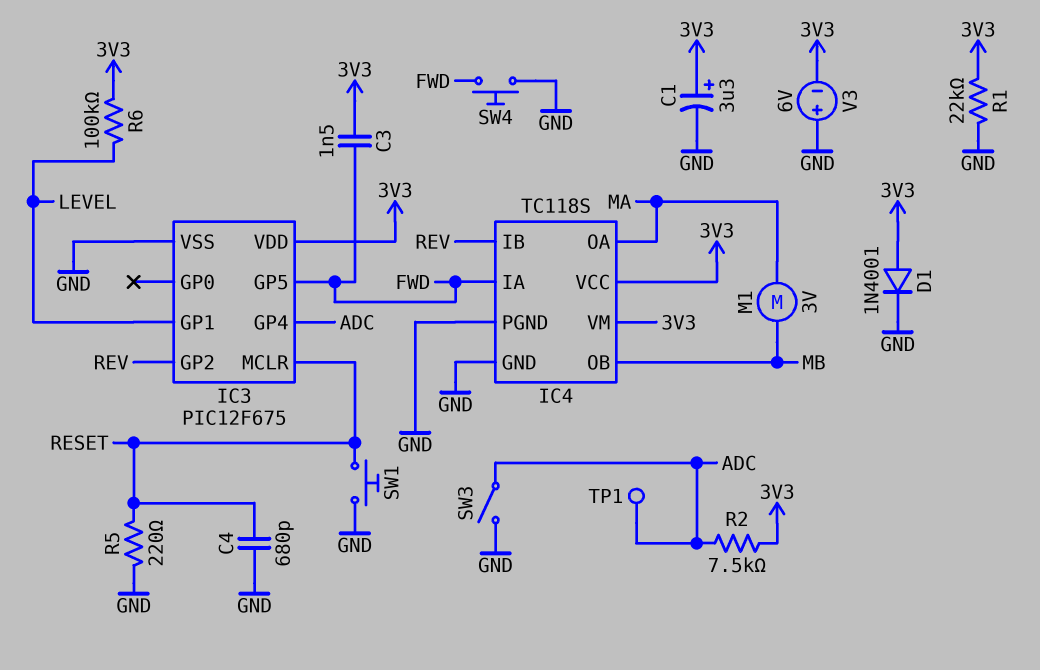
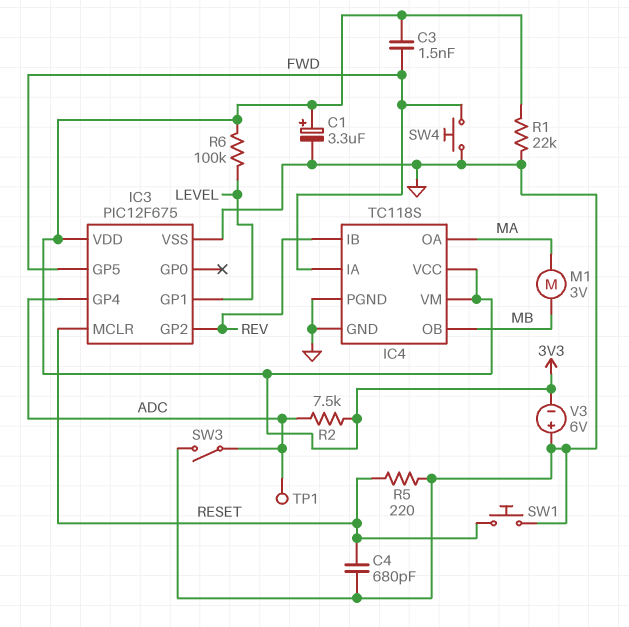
D1: diode 1N4001 (A 3V3, K GND) -> none

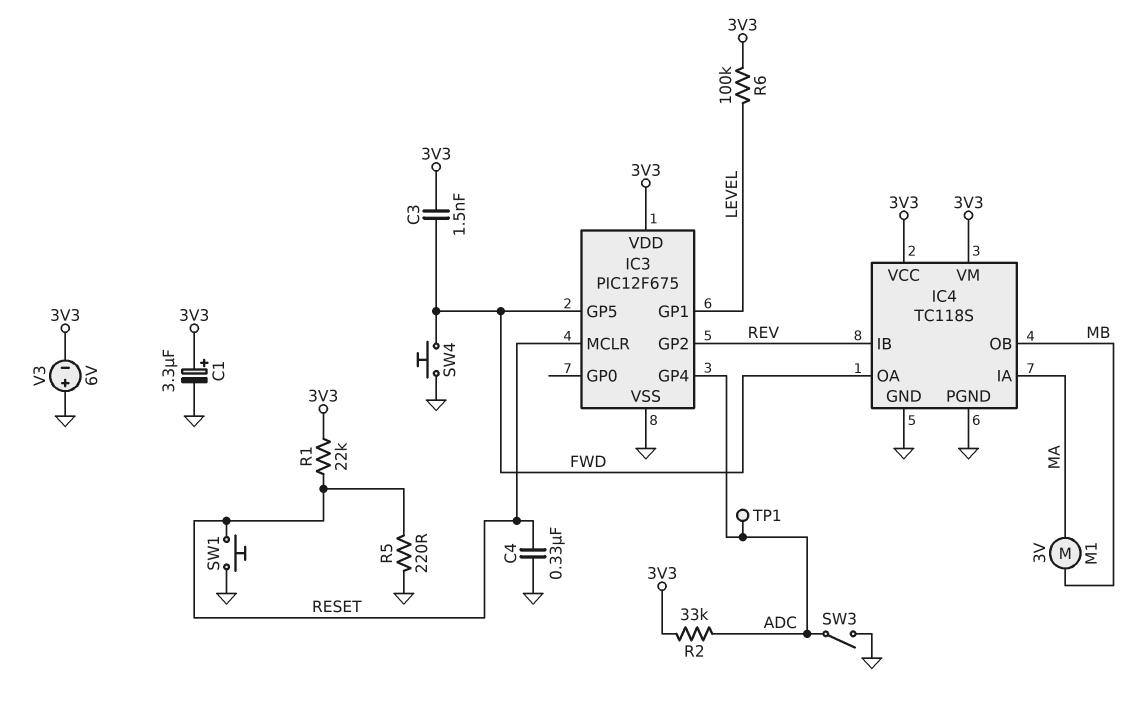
C4: 680pF (GND, RESET) -> 330nF (GND, RESET)
IC4 pin IA: FWD -> MA
IC4 pin OA: MA -> FWD
R1: 22k (3V3, GND) -> 22k (3V3, RESET)
R2: 7.5k (3V3, ADC) -> 33k (3V3, ADC)

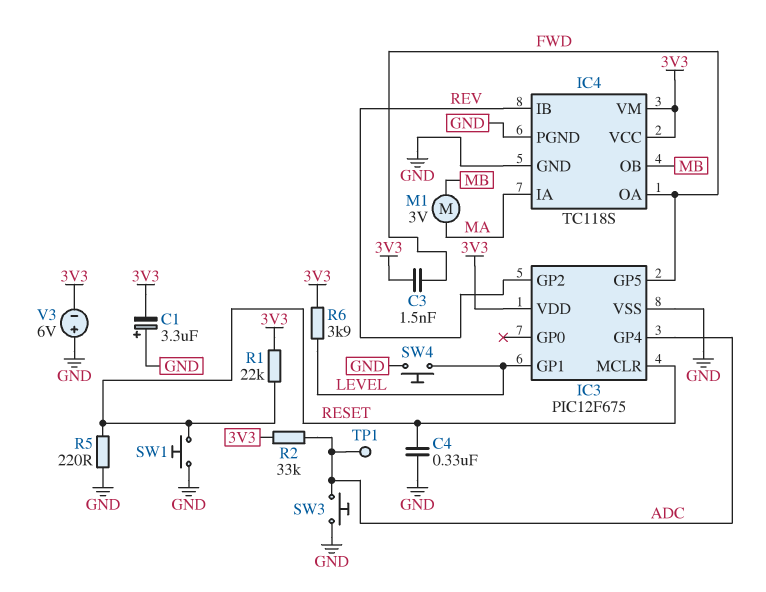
C1: 3.3uF (plus 3V3, minus GND) -> 3.3uF (plus GND, minus 3V3)
R6: 100k (3V3, LEVEL) -> 3.9k (3V3, LEVEL)
SW3: switch (ADC, GND) -> button (ADC, GND)
SW4: button (FWD, GND) -> button (GND, LEVEL)

